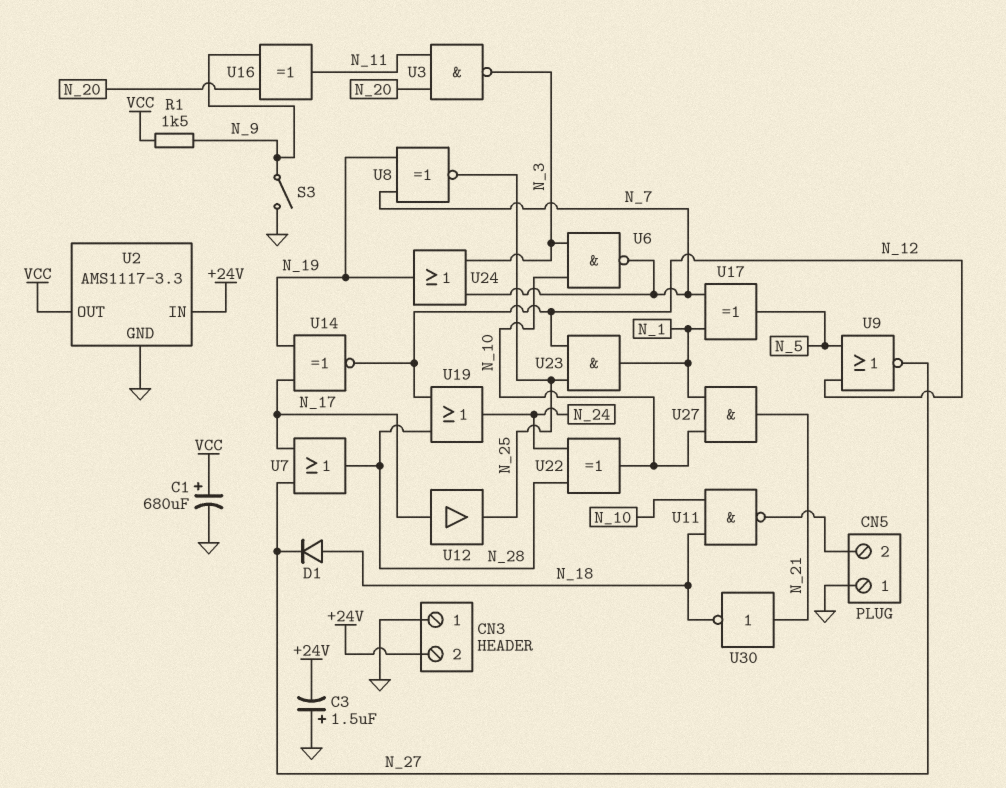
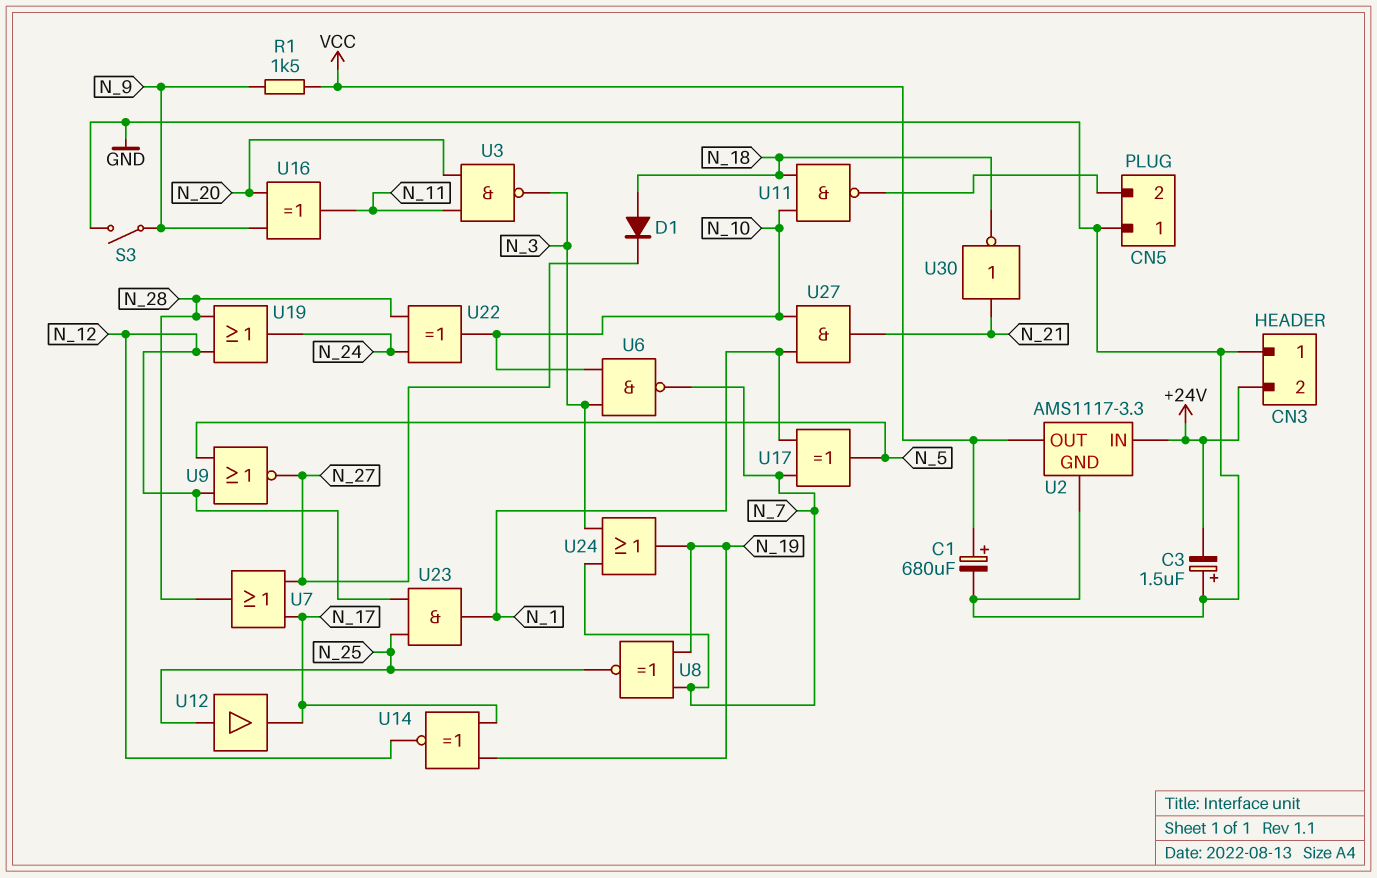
U12: buffer (in N_17, out N_25) -> buffer (in N_25, out N_17)

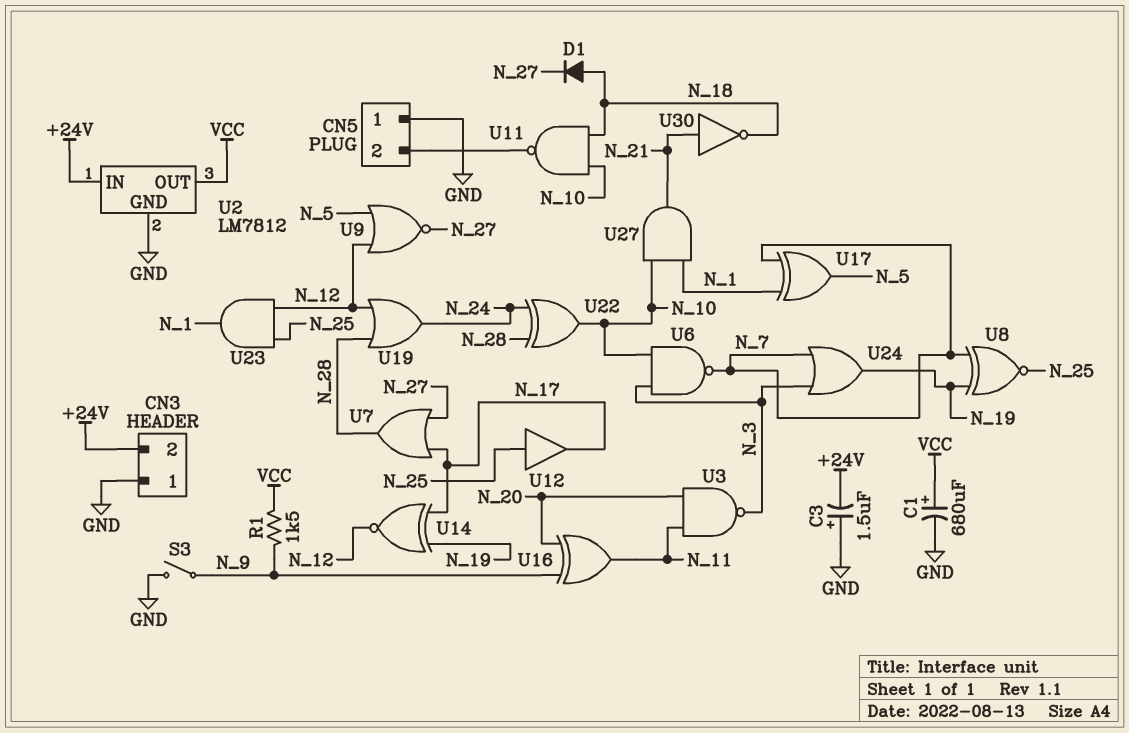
U2: AMS1117-3.3 -> LM7812

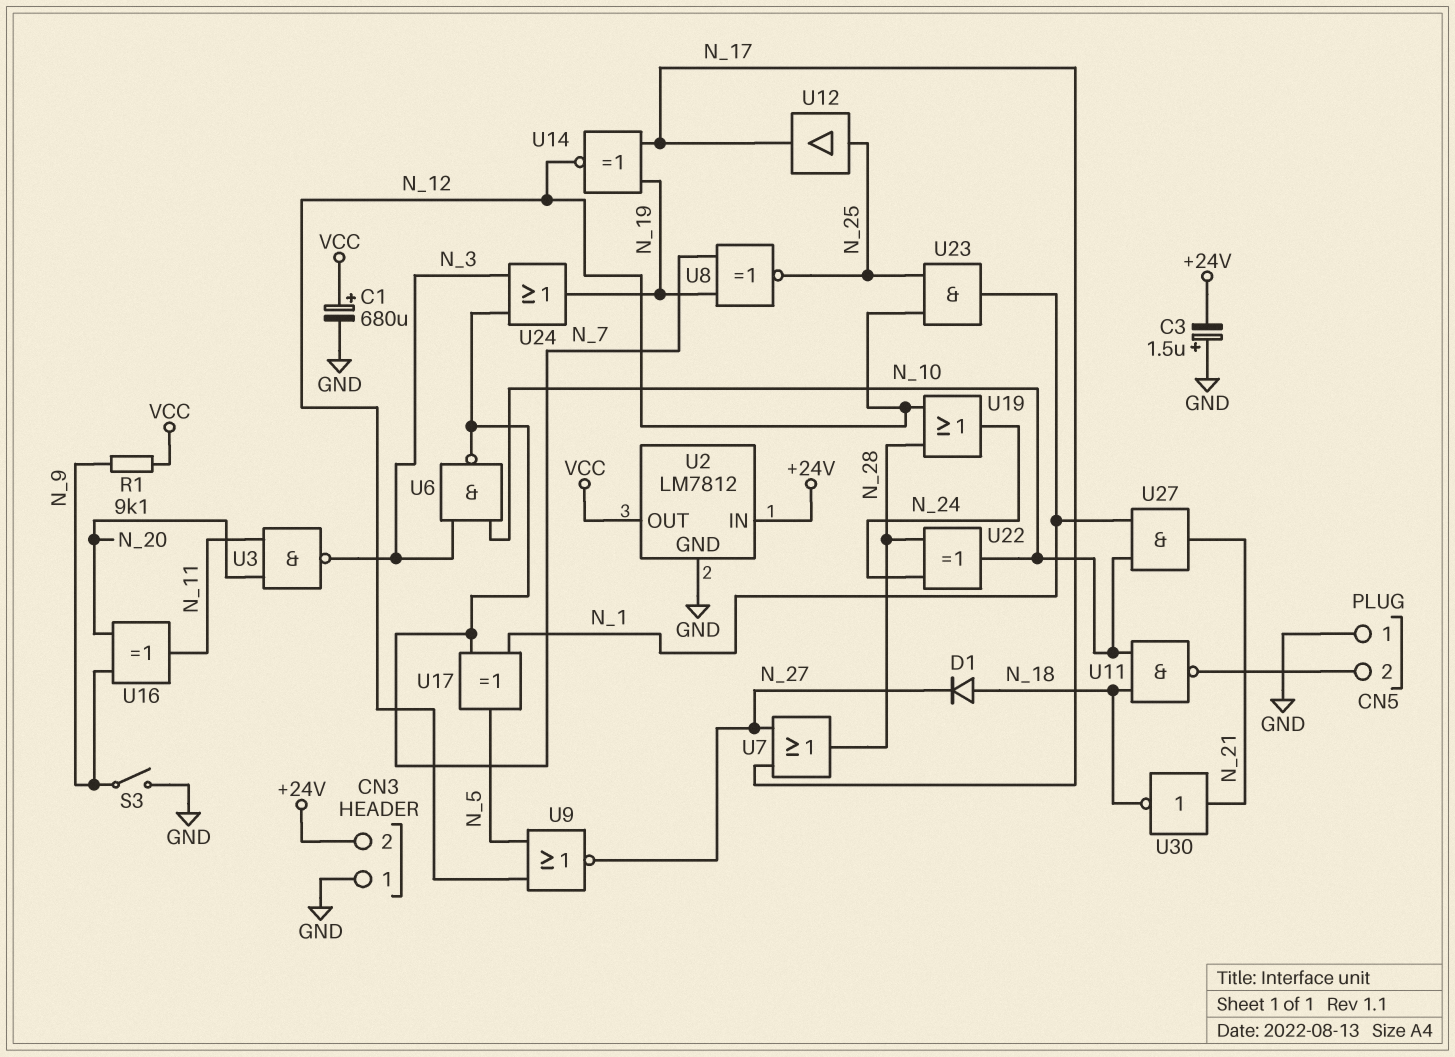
R1: 1.5k (N_9, VCC) -> 9.1k (N_9, VCC)

